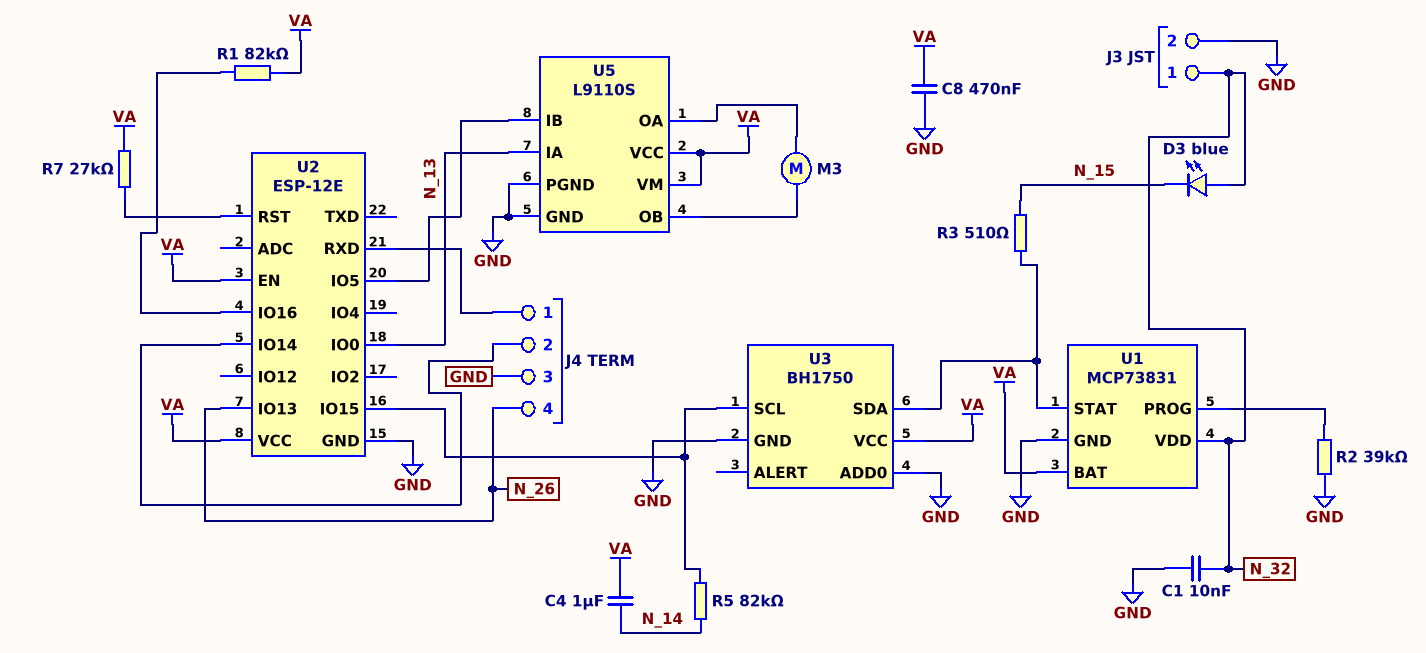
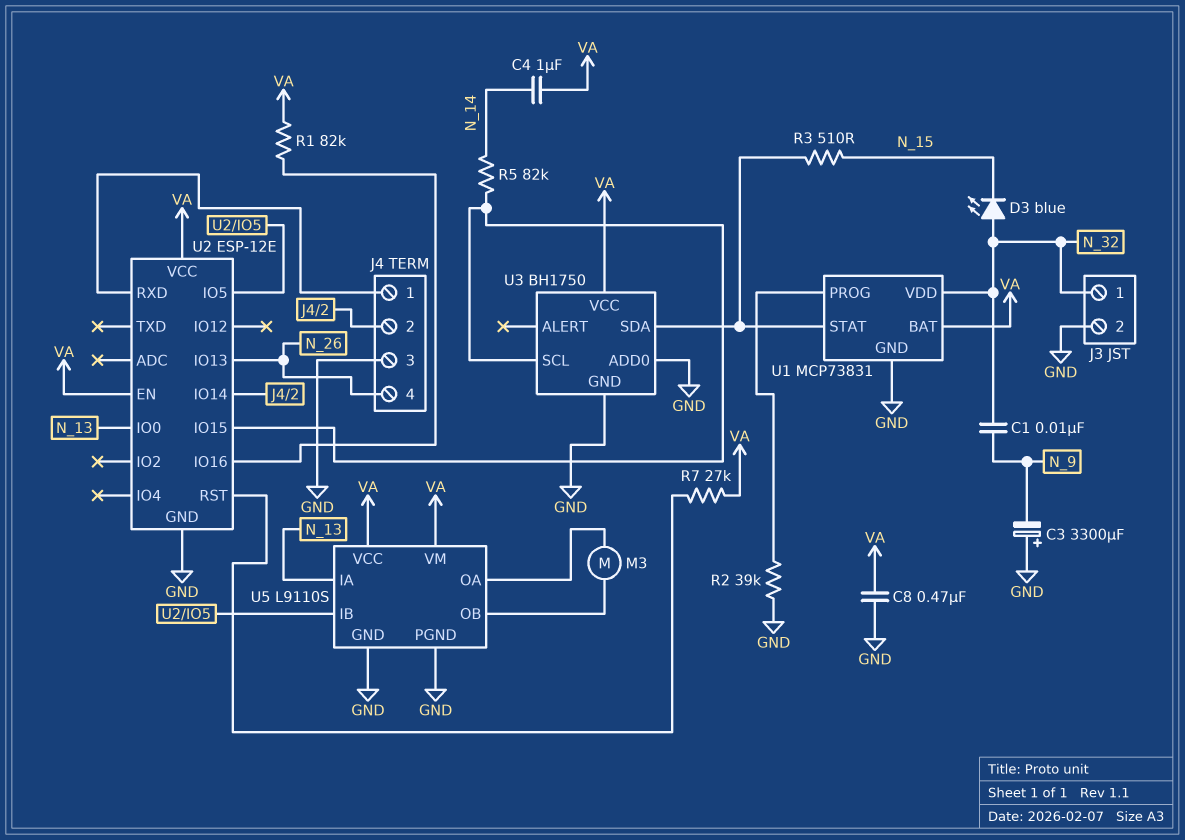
C1: 10nF (GND, N_32) -> 10nF (N_9, N_32)
C3: none -> 3300uF (plus GND, minus N_9)

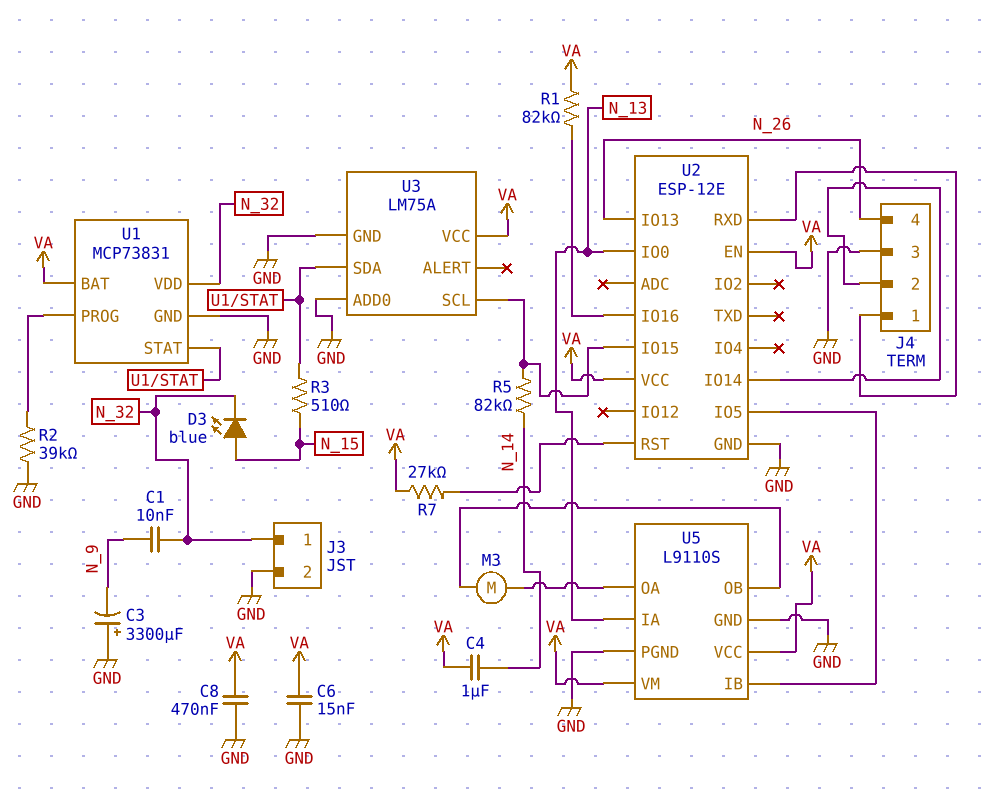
C6: none -> 15nF (GND, VA)
D3: LED blue (A N_32, K N_15) -> LED blue (A N_15, K N_32)
U3: BH1750 -> LM75A

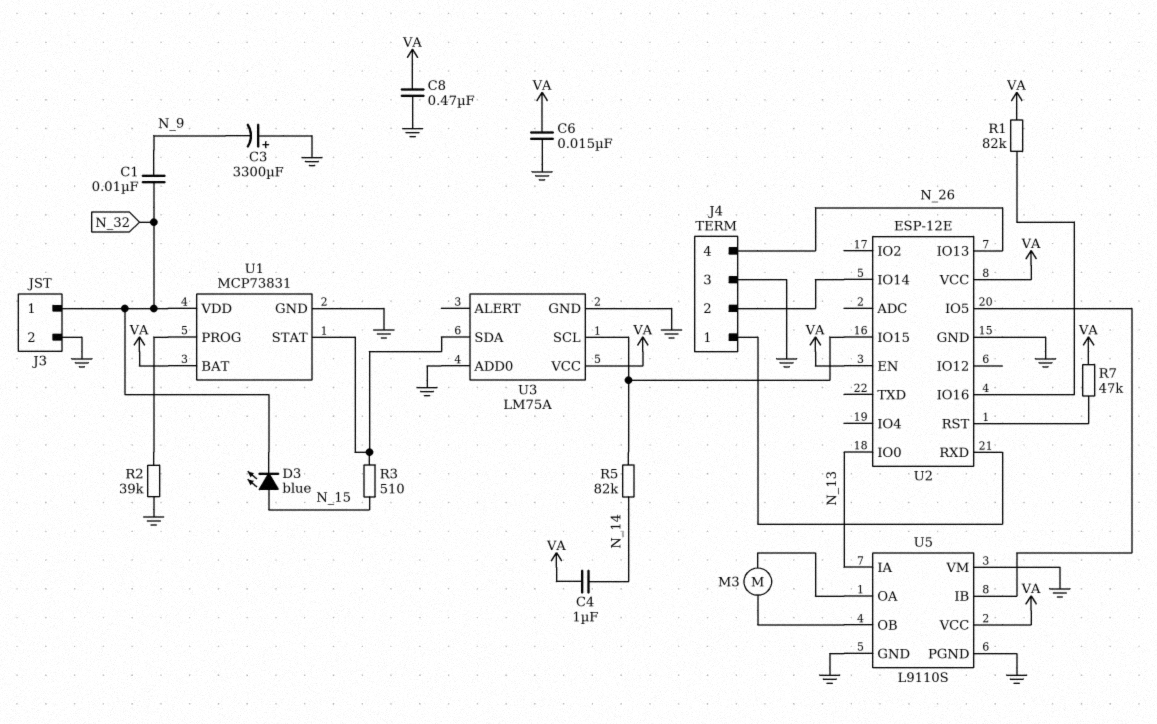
R7: 27k (U2/RST, VA) -> 47k (U2/RST, VA)
U5 pin VM: VA -> GND

